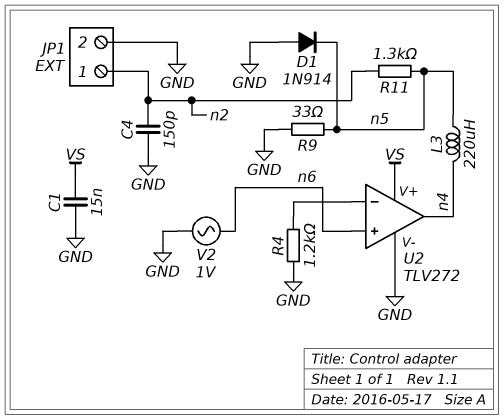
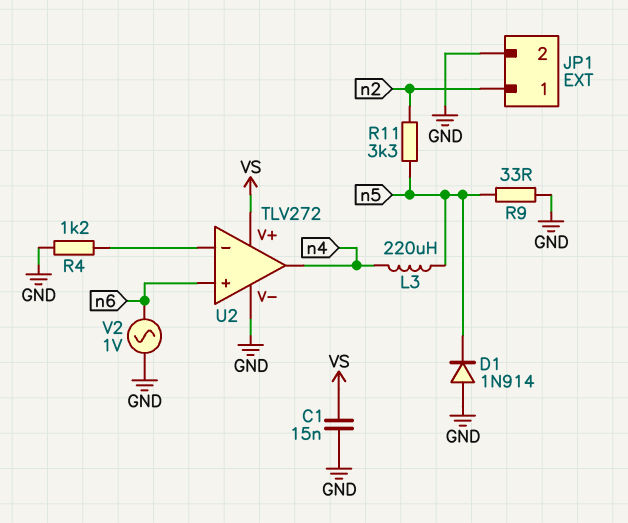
C4: 150pF (GND, n2) -> none
R11: 1.3k (n2, n5) -> 3.3k (n2, n5)

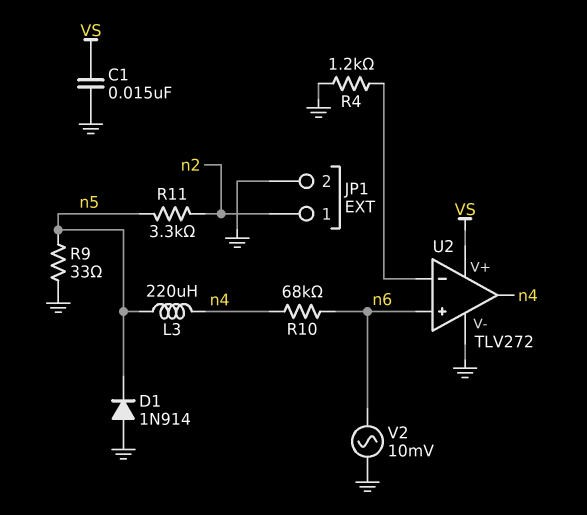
R10: none -> 68k (n4, n6)
V2: AC 1V (GND, n6) -> AC 10mV (GND, n6)

